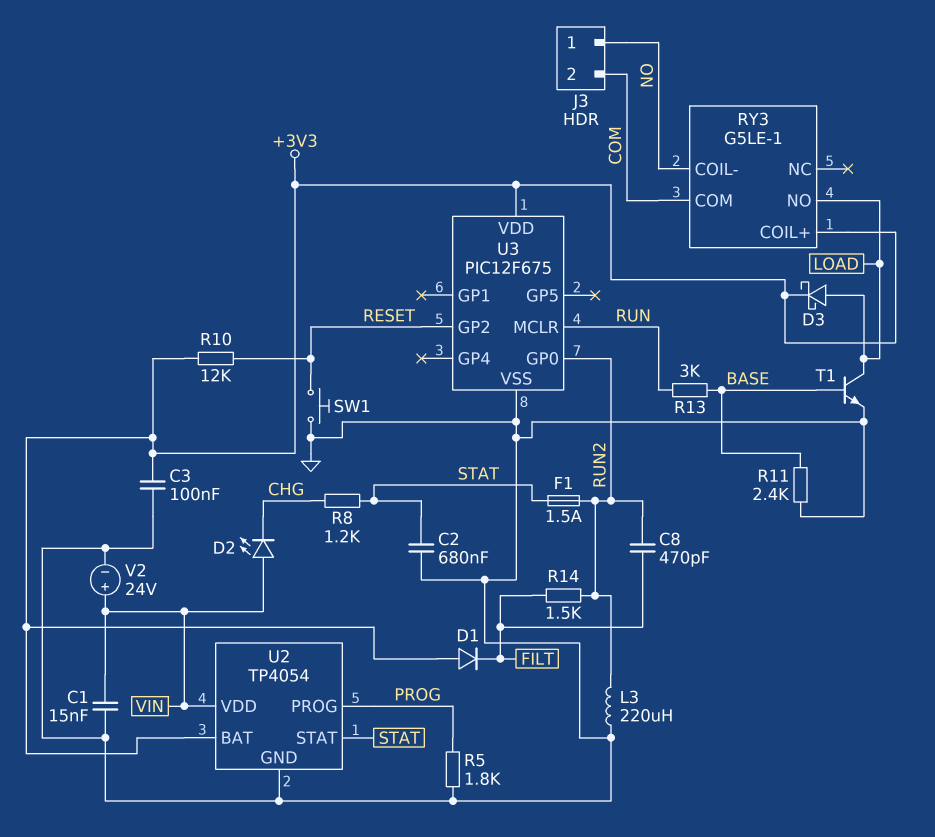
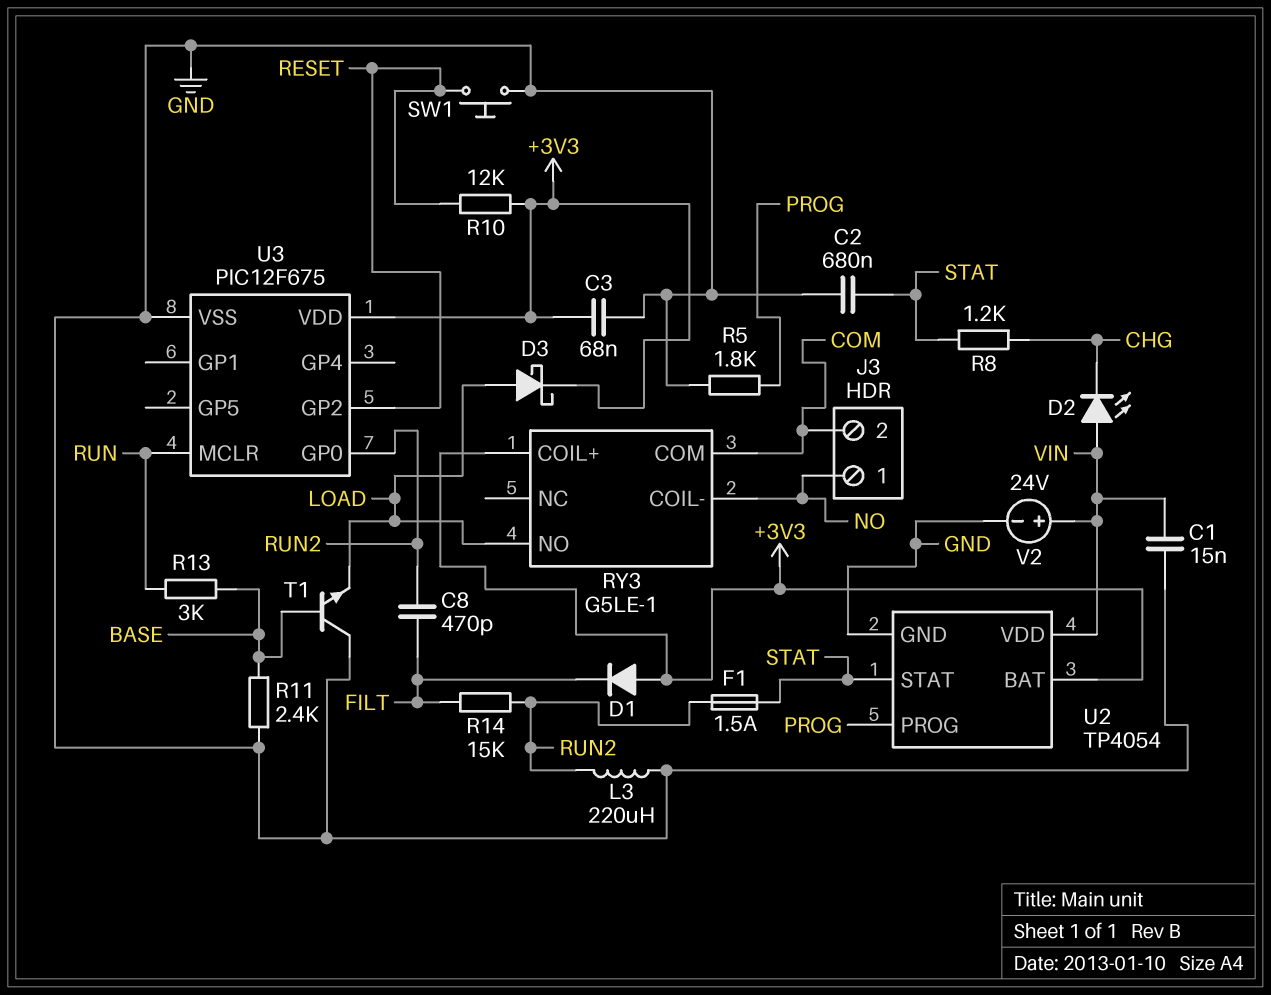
C3: 100nF (+3V3, GND) -> 68nF (+3V3, GND)
R14: 1.5k (FILT, RUN2) -> 15k (FILT, RUN2)
T1: NPN (B BASE, C LOAD, E GND) -> NPN (B BASE, C GND, E LOAD)

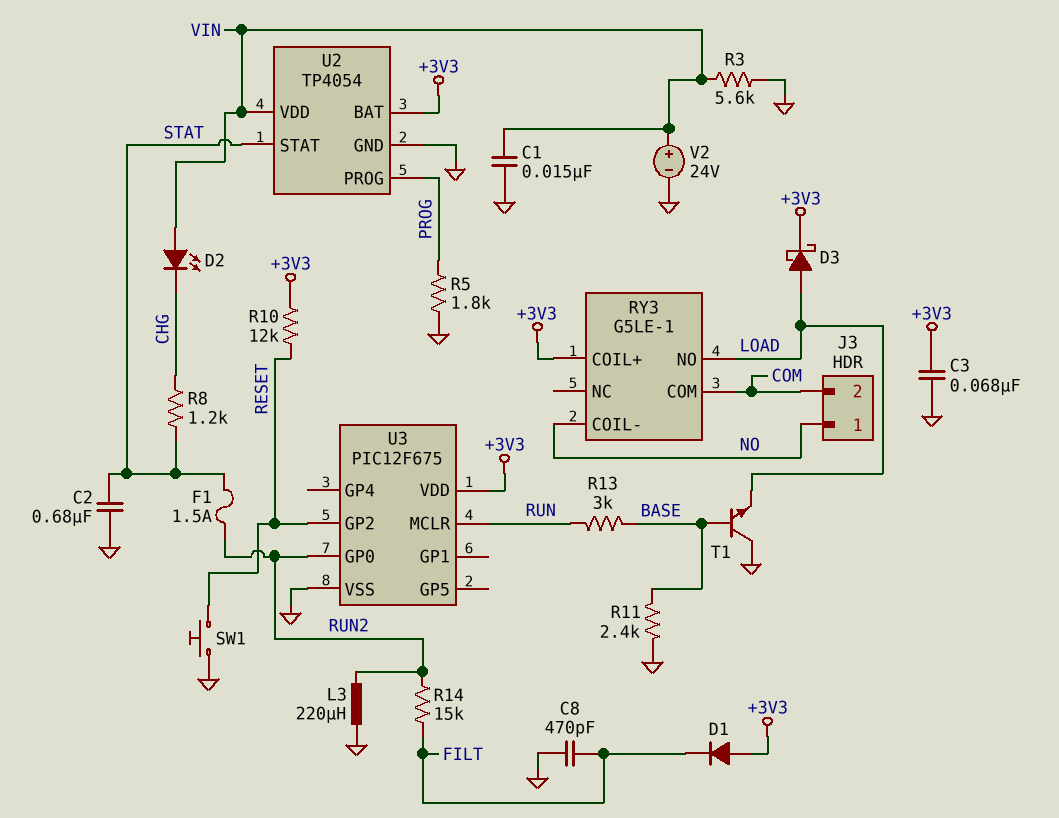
C8: 470pF (FILT, RUN2) -> 470pF (FILT, GND)
R3: none -> 5.6k (GND, VIN)

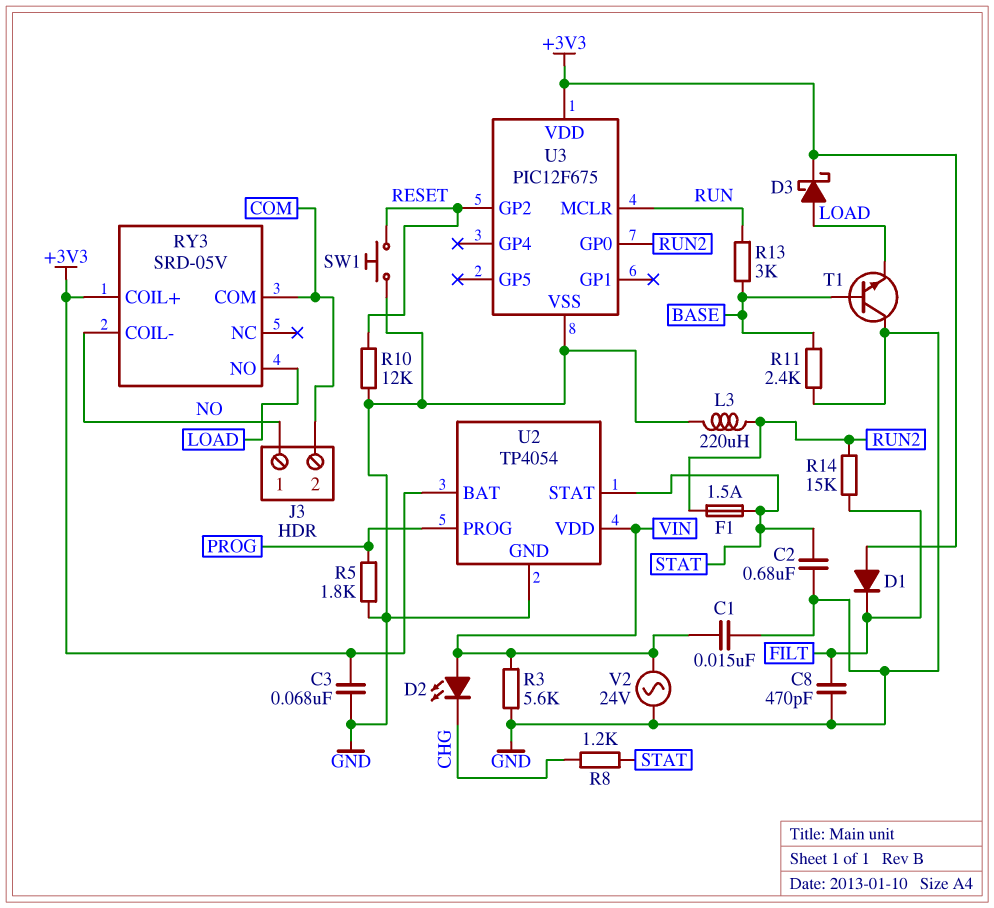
R10: 12k (+3V3, RESET) -> 12k (GND, RESET)
RY3: G5LE-1 -> SRD-05V
V2: 24V (plus VIN, minus GND) -> AC 24V (GND, VIN)

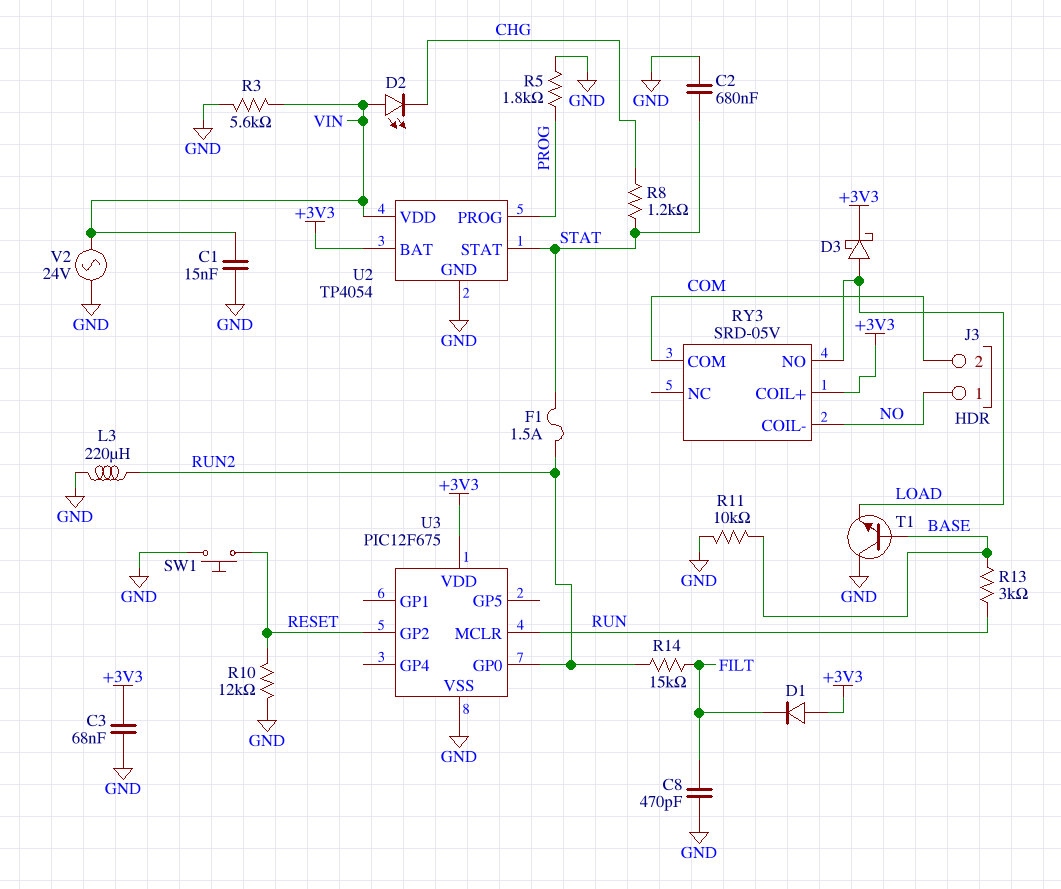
R11: 2.4k (BASE, GND) -> 10k (BASE, GND)

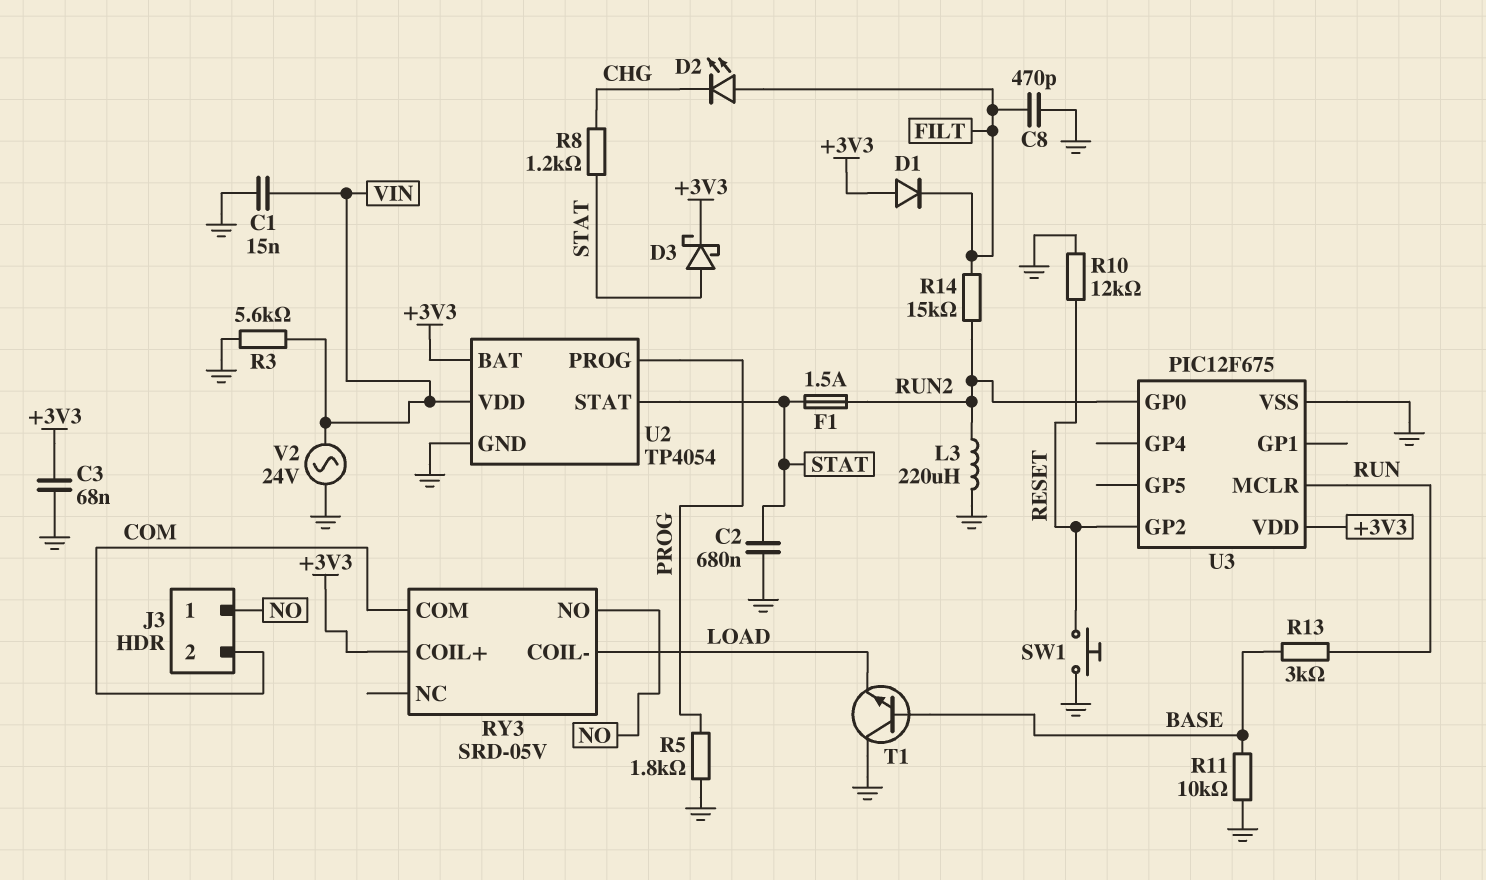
D2: LED (A VIN, K CHG) -> LED (A FILT, K CHG)
D3: schottky (A LOAD, K +3V3) -> schottky (A STAT, K +3V3)
RY3 pin COIL-: NO -> LOAD
RY3 pin NO: LOAD -> NO

